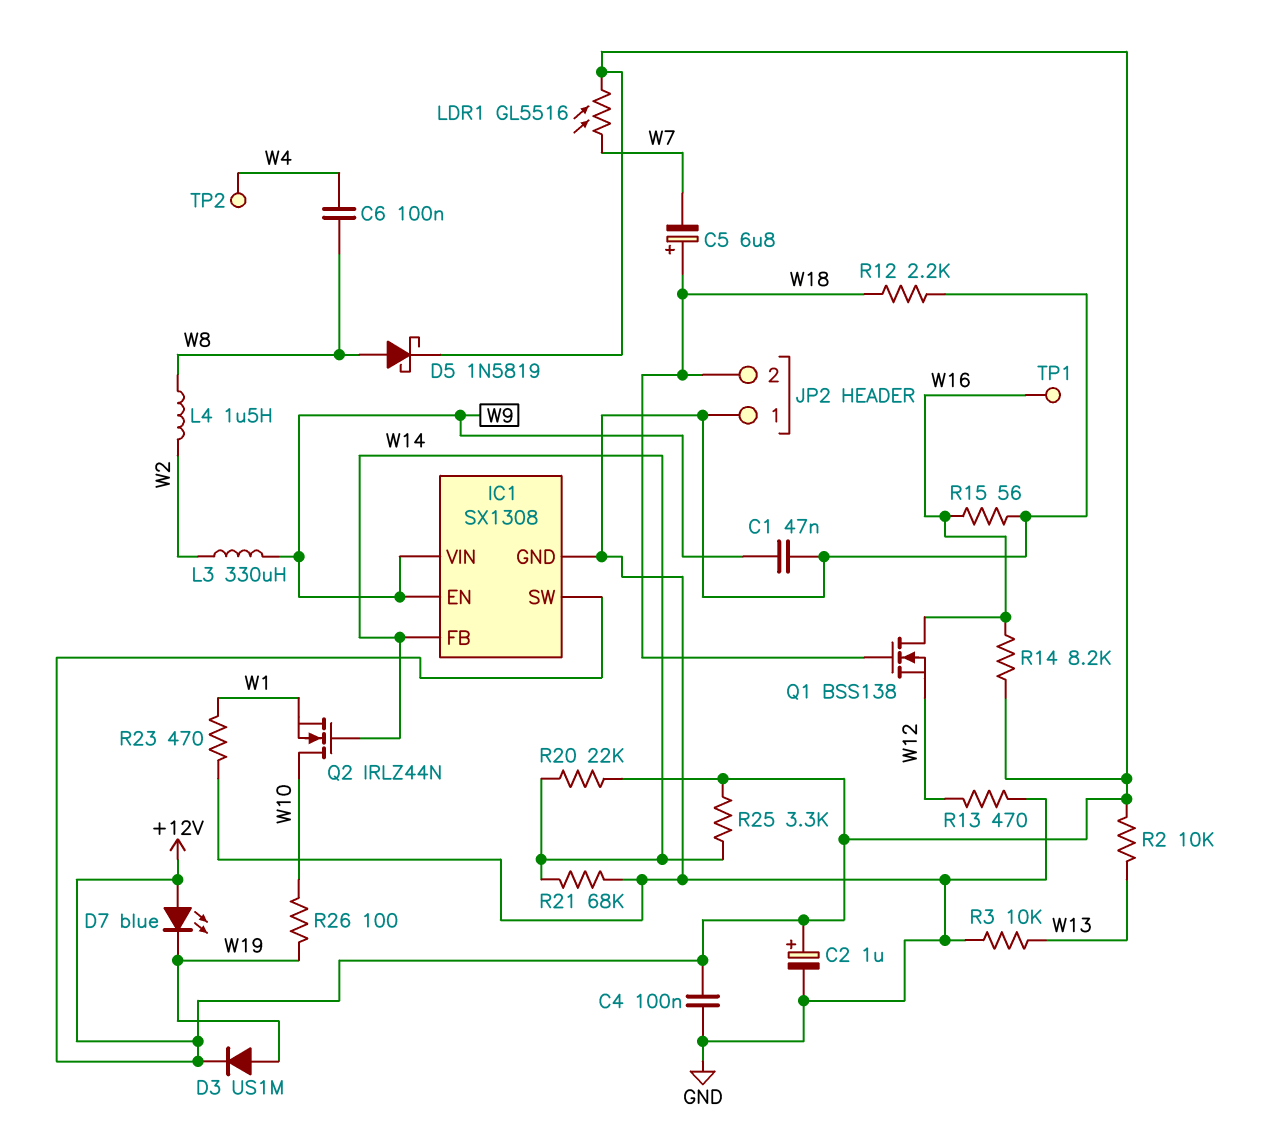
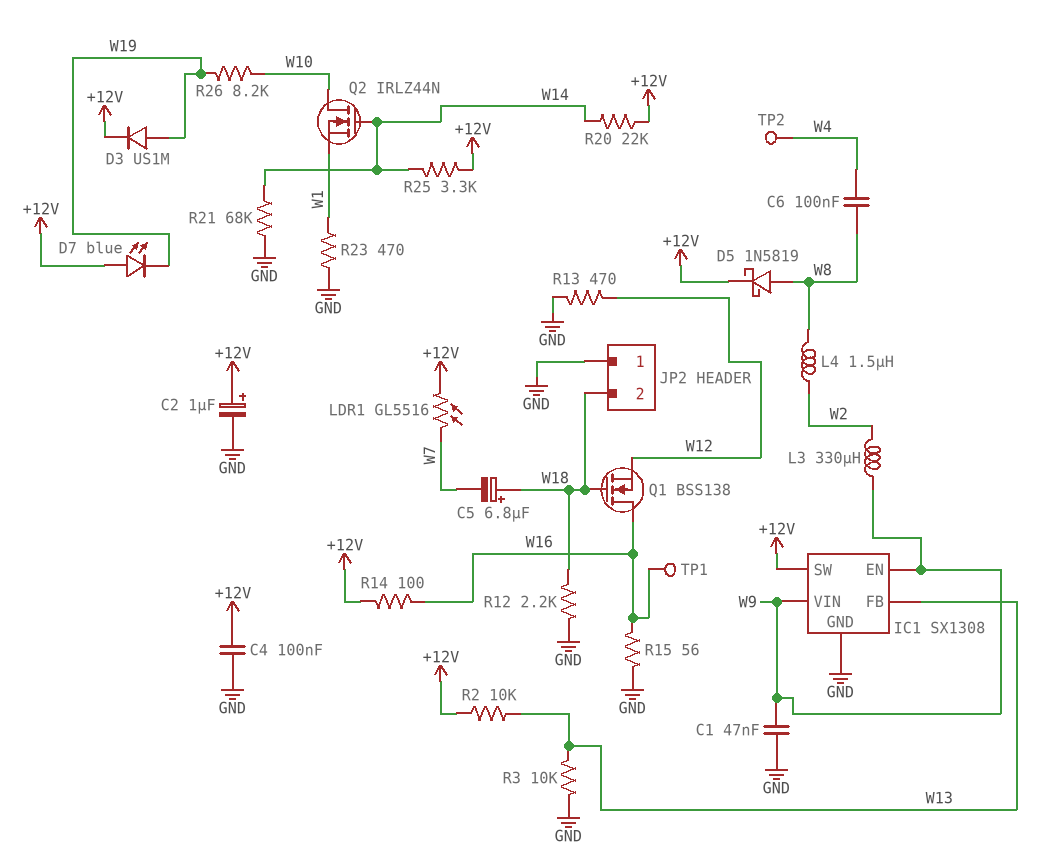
IC1 pin FB: W14 -> W13
R14: 8.2k (+12V, W16) -> 100 (+12V, W16)
R26: 100 (W10, W19) -> 8.2k (W10, W19)

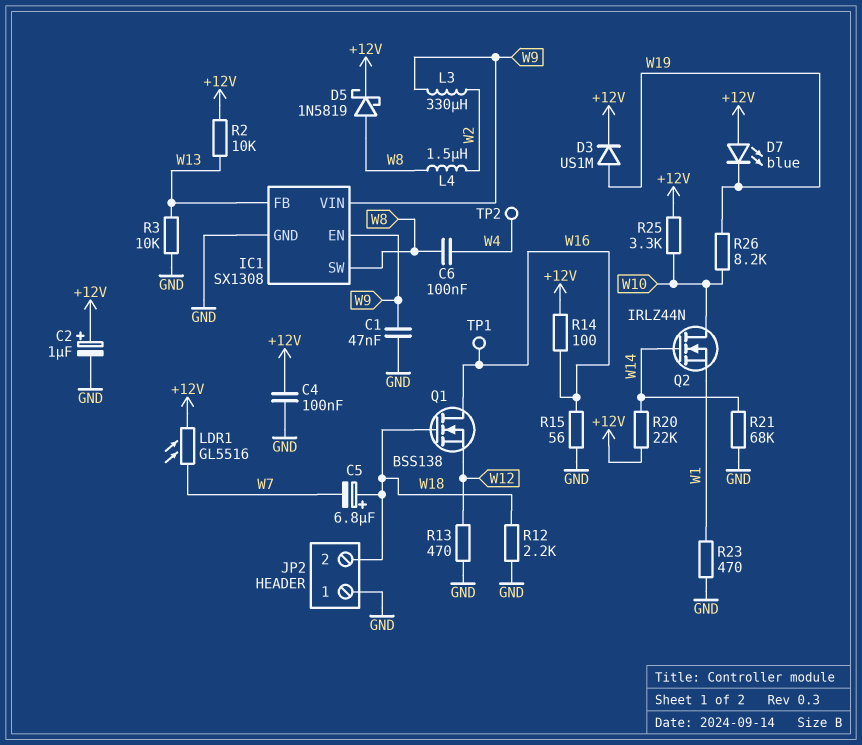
IC1 pin SW: +12V -> W8
R25: 3.3k (+12V, W14) -> 3.3k (+12V, W10)

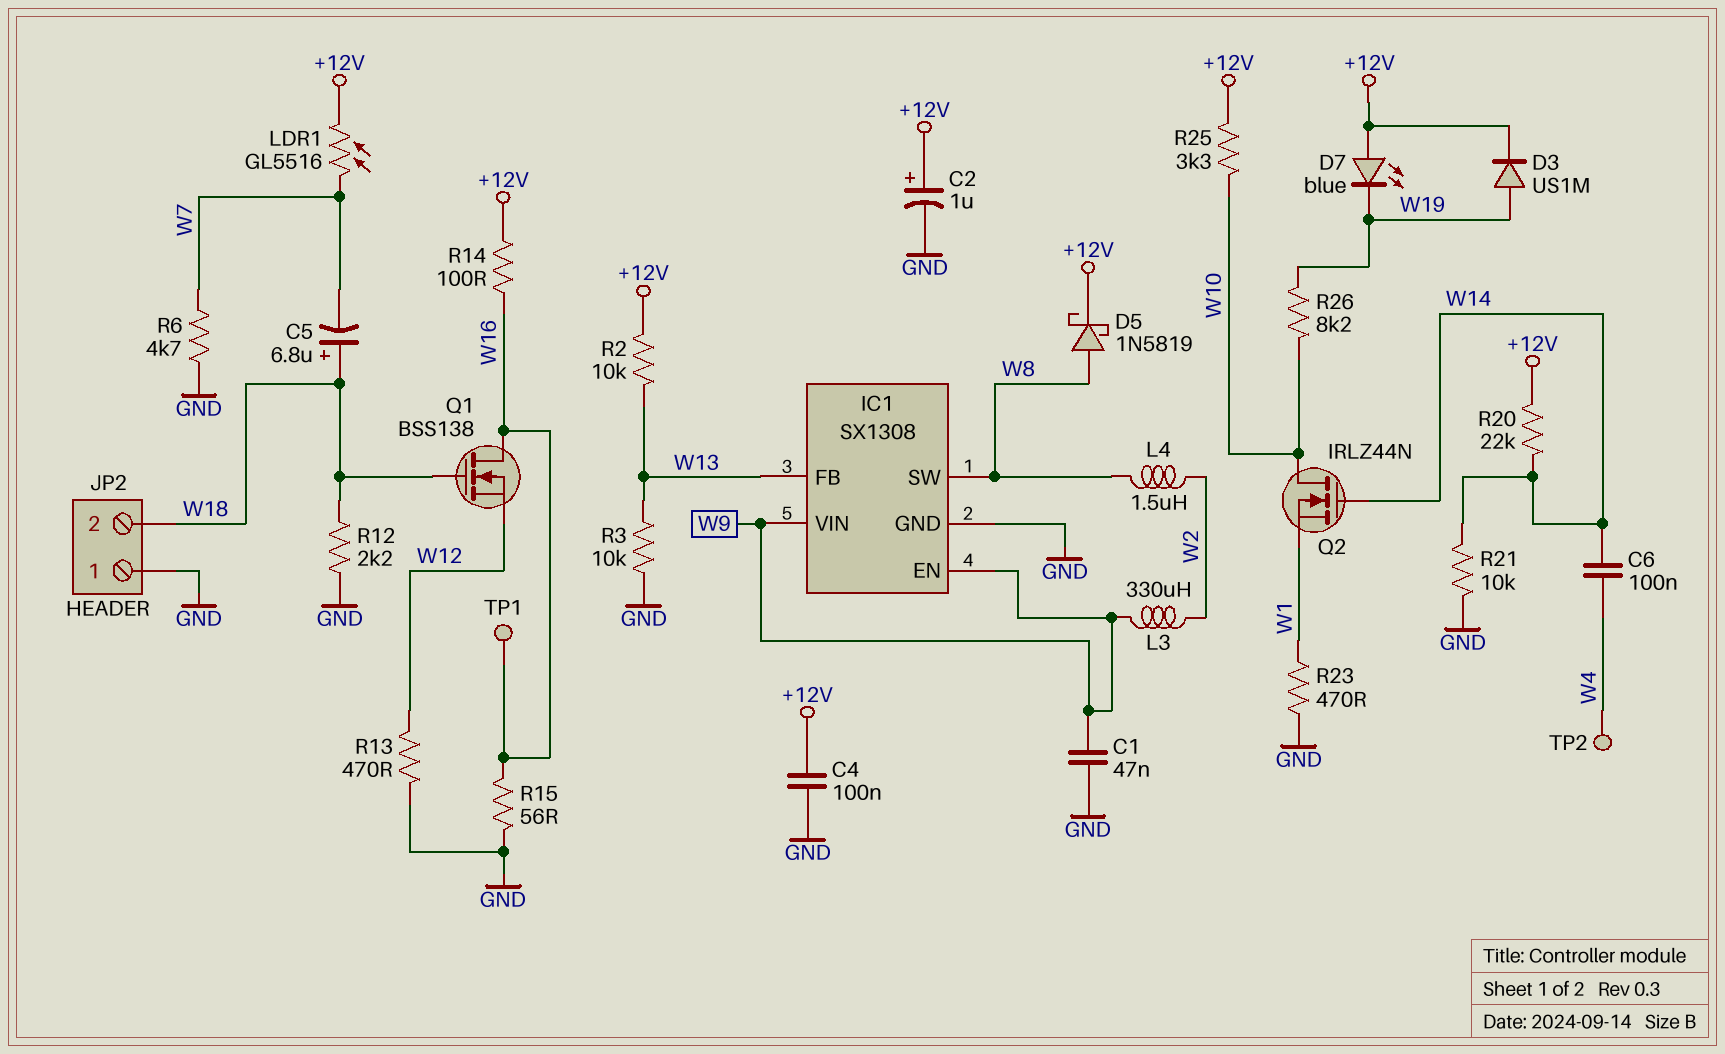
C6: 100nF (W4, W8) -> 100nF (W4, W14)
R6: none -> 4.7k (GND, W7)
R21: 68k (GND, W14) -> 10k (GND, W14)

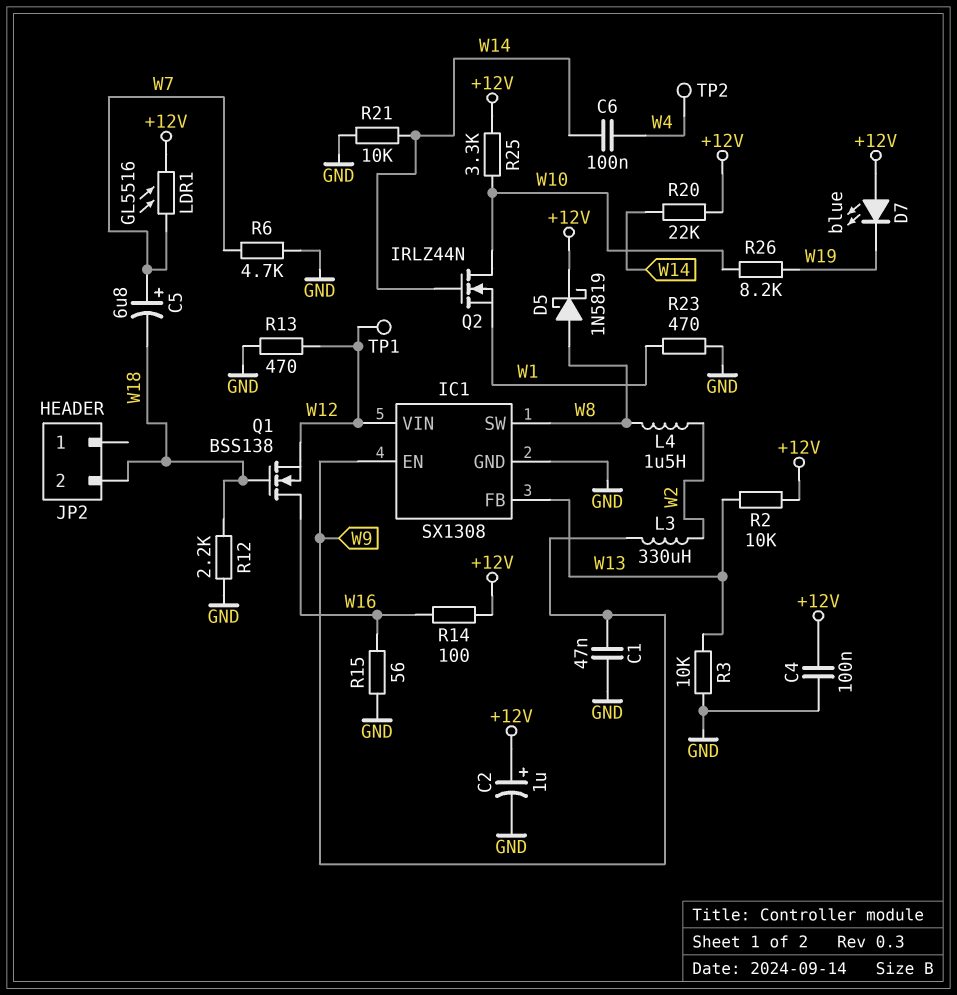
C5: 6.8uF (plus W18, minus W7) -> 6.8uF (plus W7, minus W18)
D3: diode US1M (A W19, K +12V) -> none
IC1 pin VIN: W9 -> W12
JP2 pin 1: GND -> none
TP1: test point (W16) -> test point (W12)

